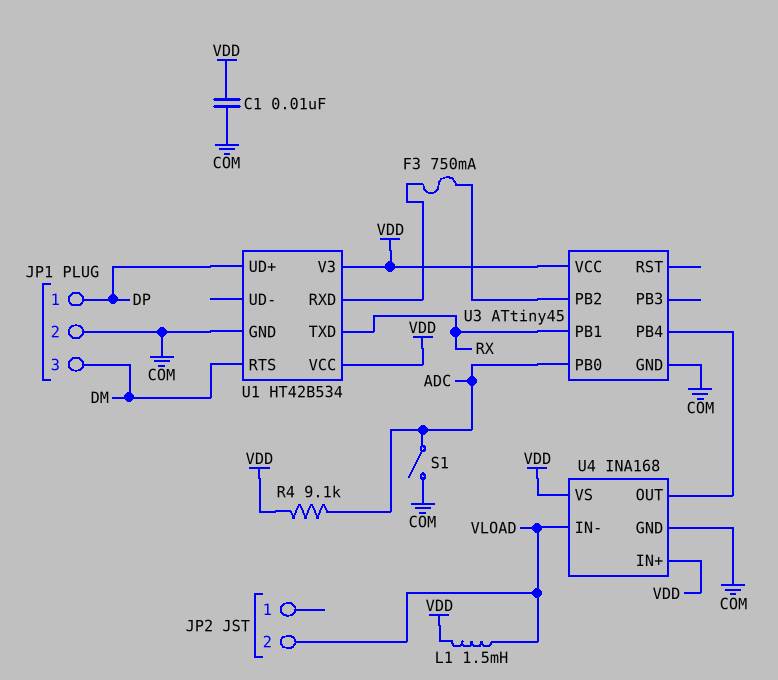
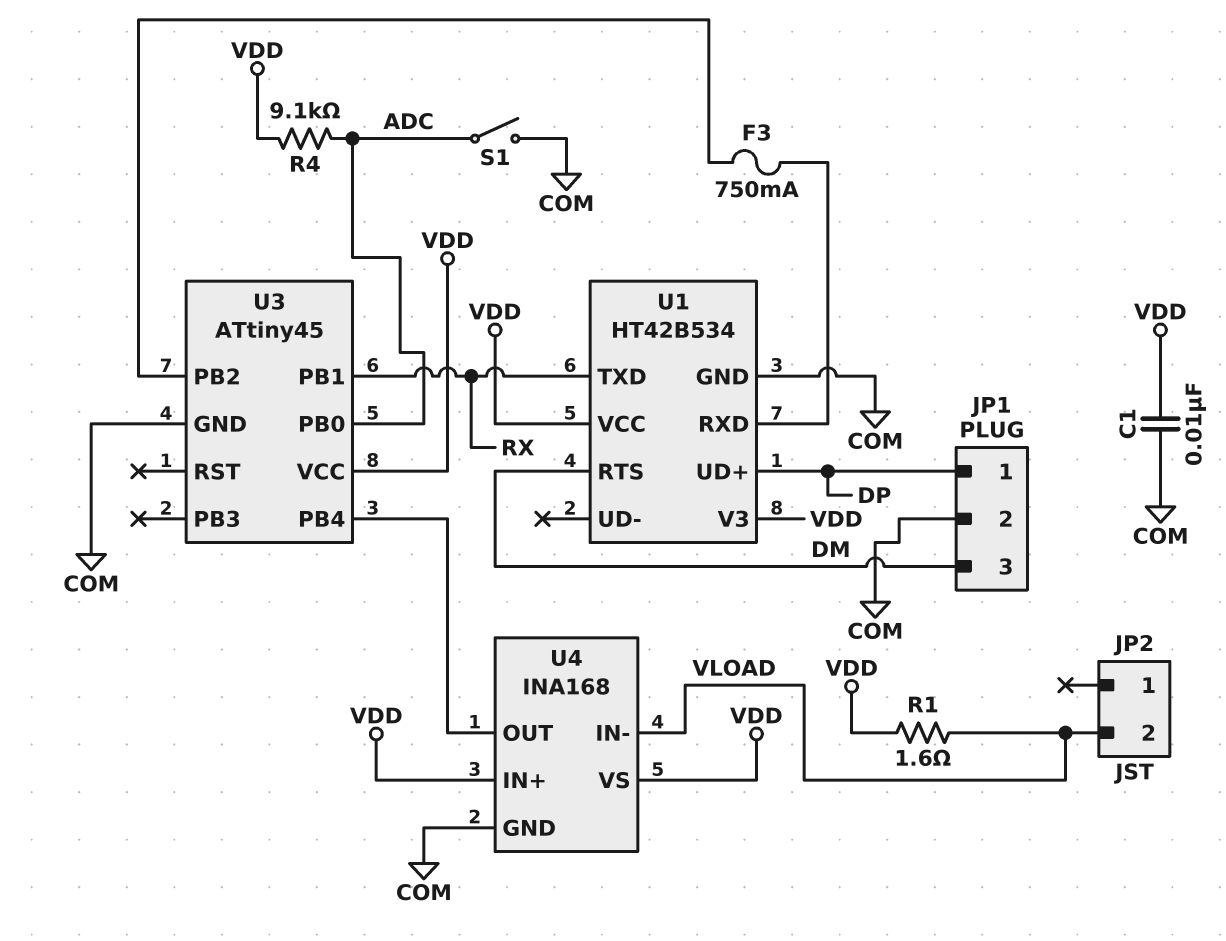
L1: 1.5mH (VDD, VLOAD) -> none
R1: none -> 1.6 (VDD, VLOAD)

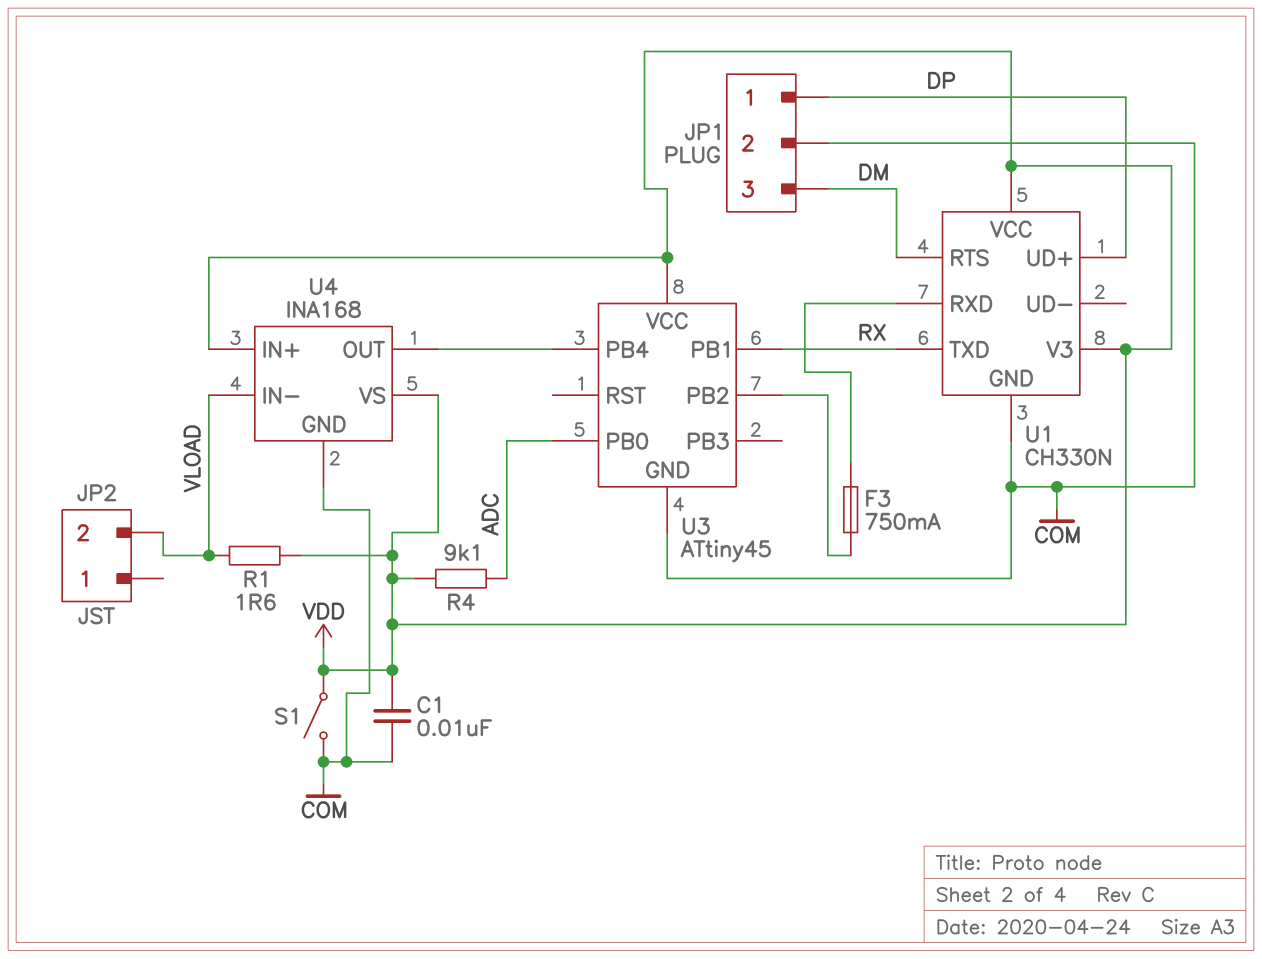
S1: switch (ADC, COM) -> switch (COM, VDD)
U1: HT42B534 -> CH330N

